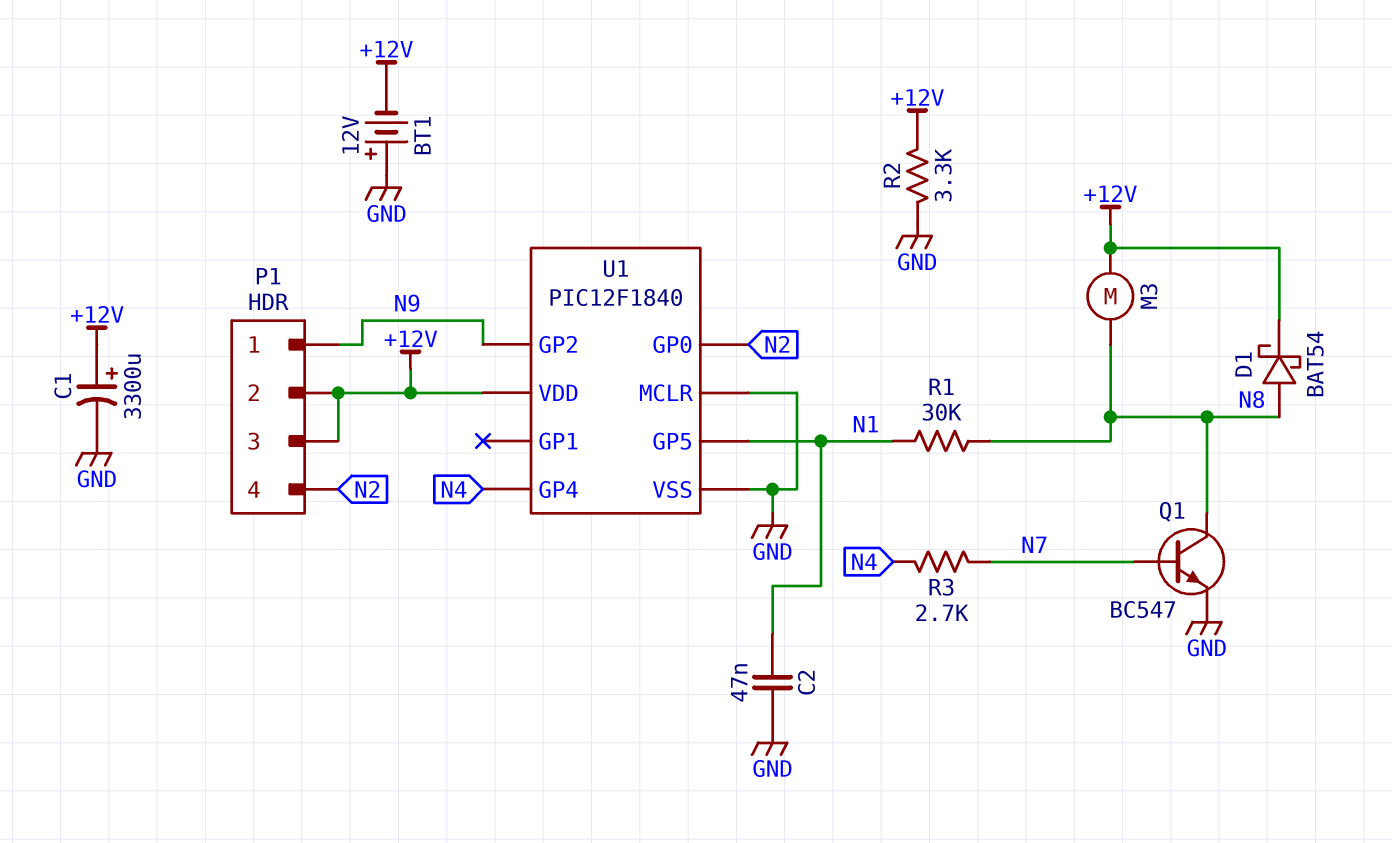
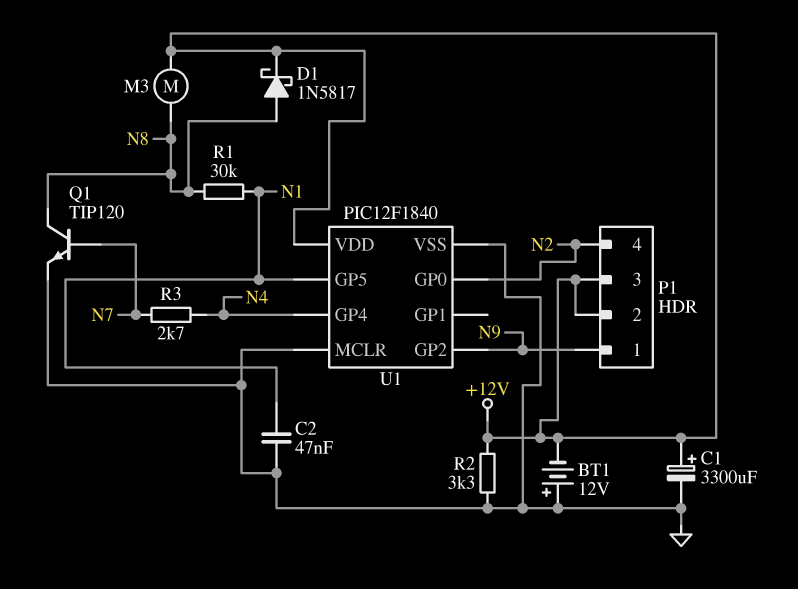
D1: schottky BAT54 (A N8, K +12V) -> schottky 1N5817 (A N8, K +12V)
Q1: NPN BC547 (B N7, C N8, E GND) -> NPN TIP120 (B N7, C N8, E GND)

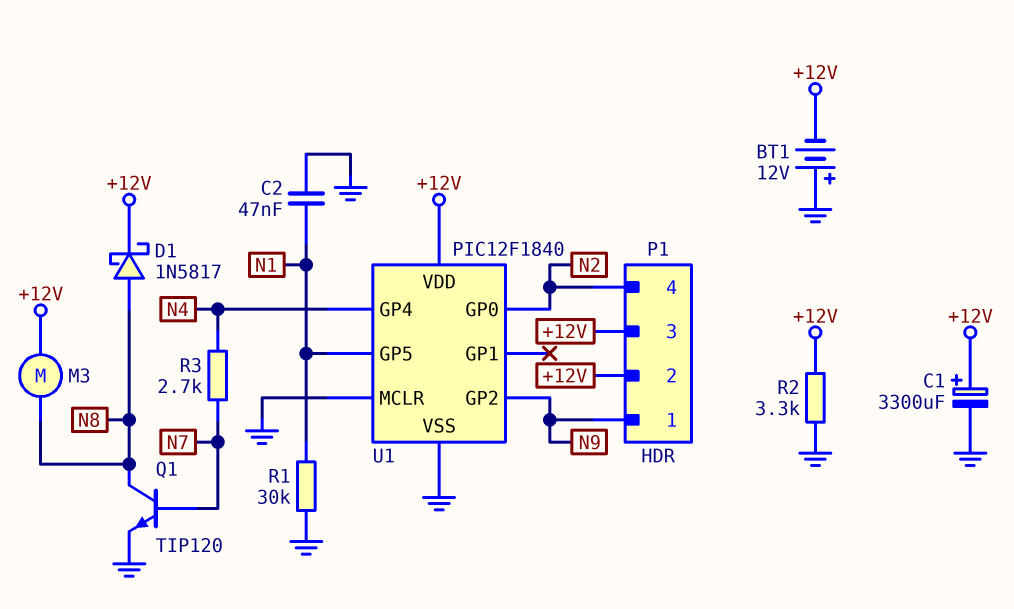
R1: 30k (N1, N8) -> 30k (GND, N1)

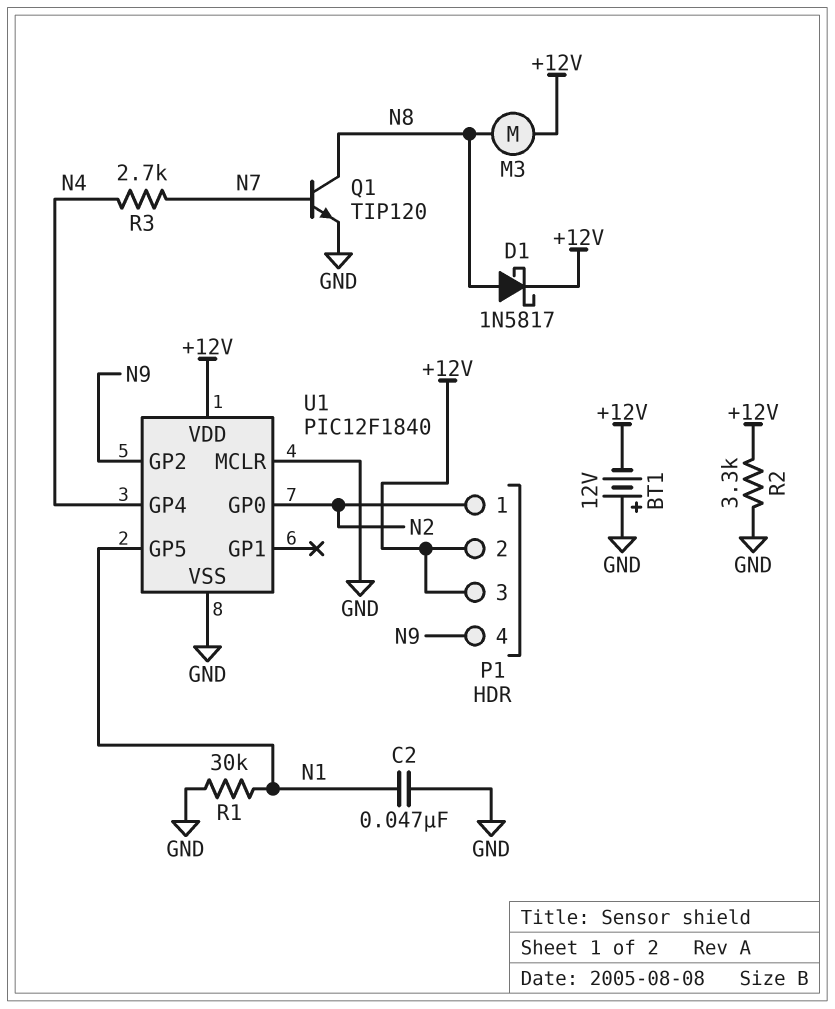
C1: 3300uF (plus +12V, minus GND) -> none
P1 pin 1: N9 -> N2
P1 pin 4: N2 -> N9

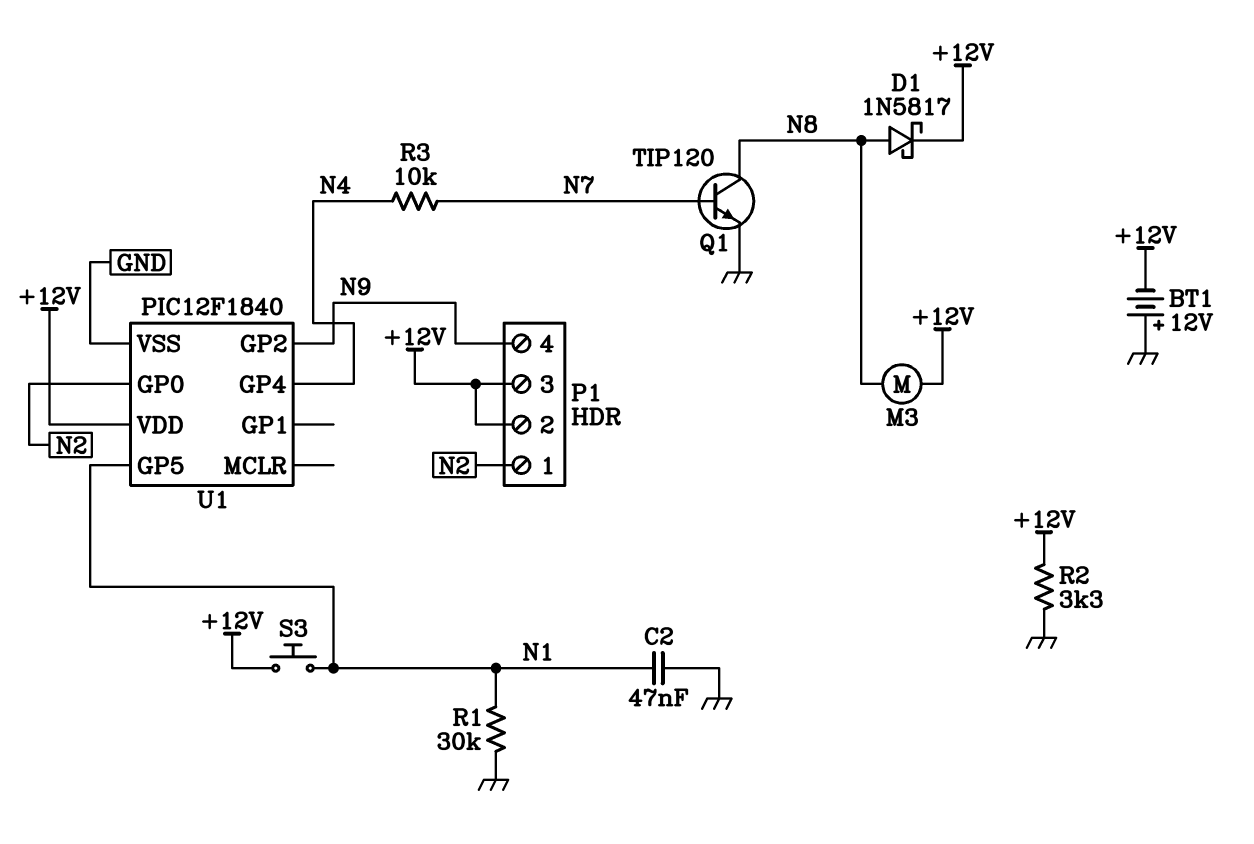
R3: 2.7k (N4, N7) -> 10k (N4, N7)
S3: none -> button (+12V, N1)
U1 pin MCLR: GND -> none

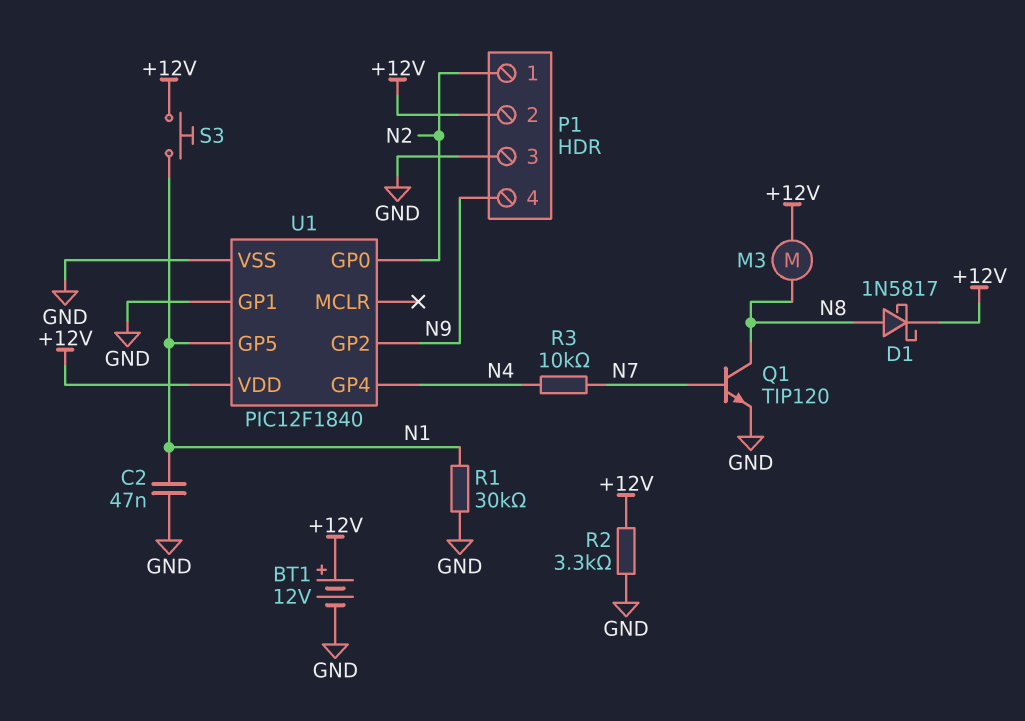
BT1: 12V (plus GND, minus +12V) -> 12V (plus +12V, minus GND)
P1 pin 3: +12V -> GND
U1 pin GP1: none -> GND

